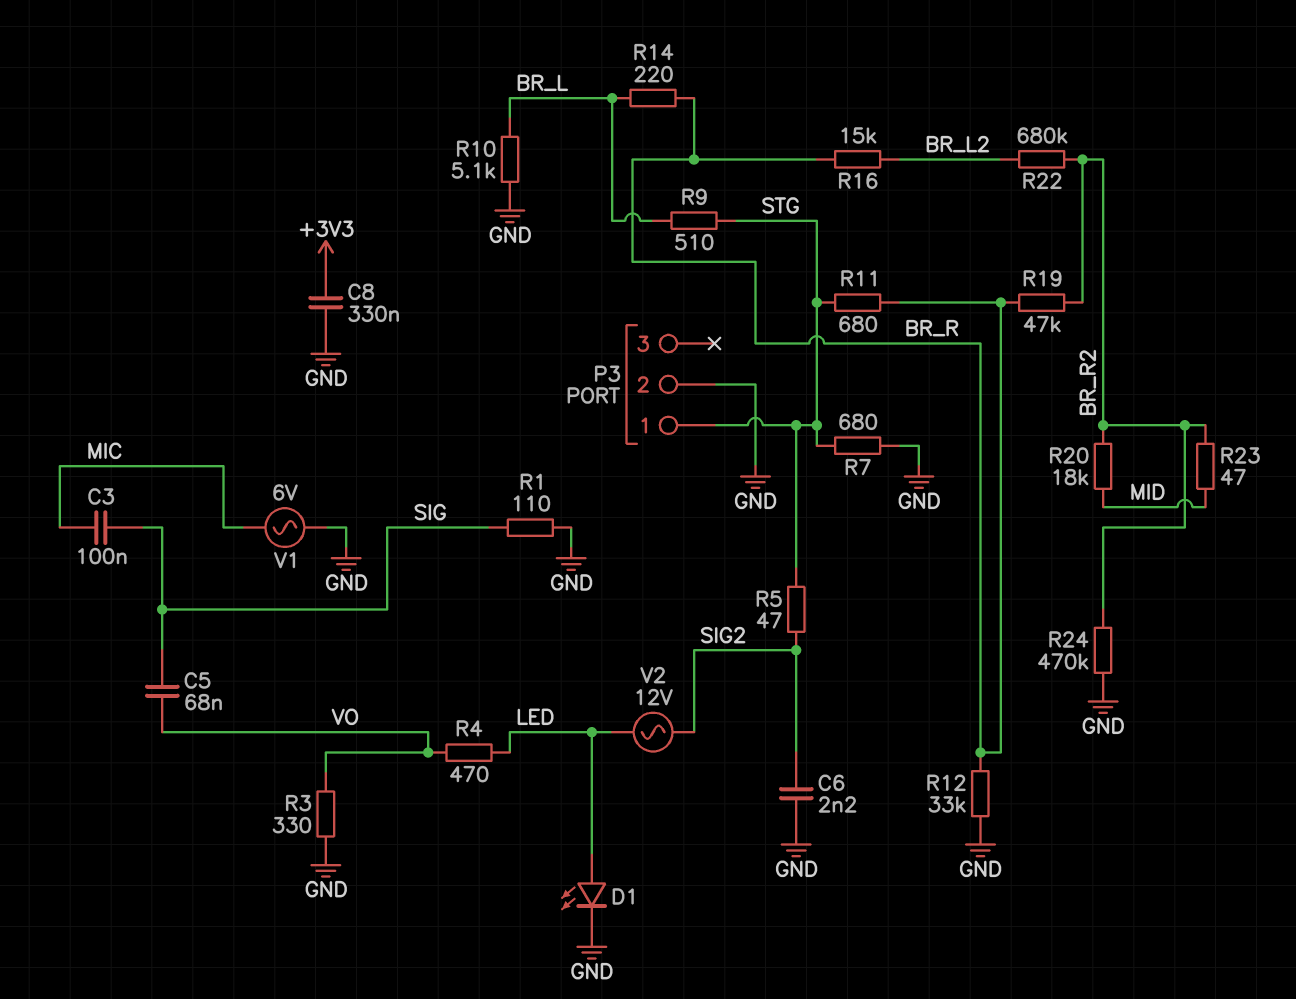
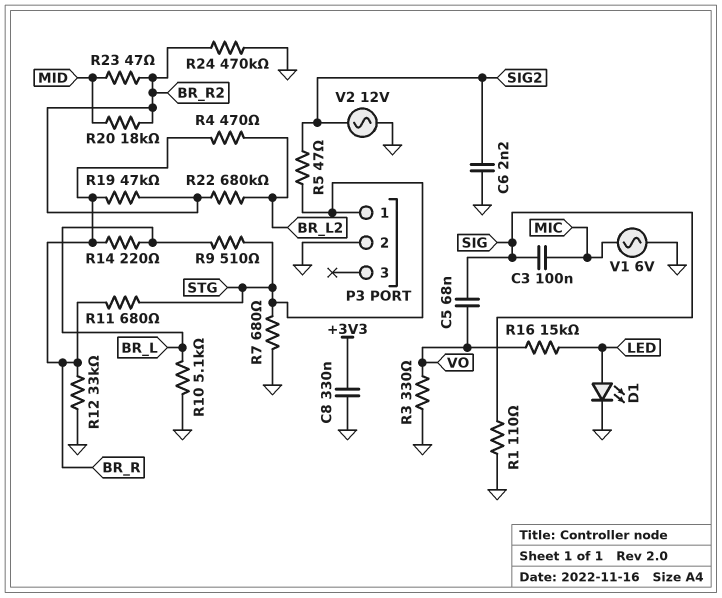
R4: 470 (LED, VO) -> 470 (BR_L2, BR_R)
R16: 15k (BR_L2, BR_R) -> 15k (LED, VO)
V2: AC 12V (LED, SIG2) -> AC 12V (GND, SIG2)

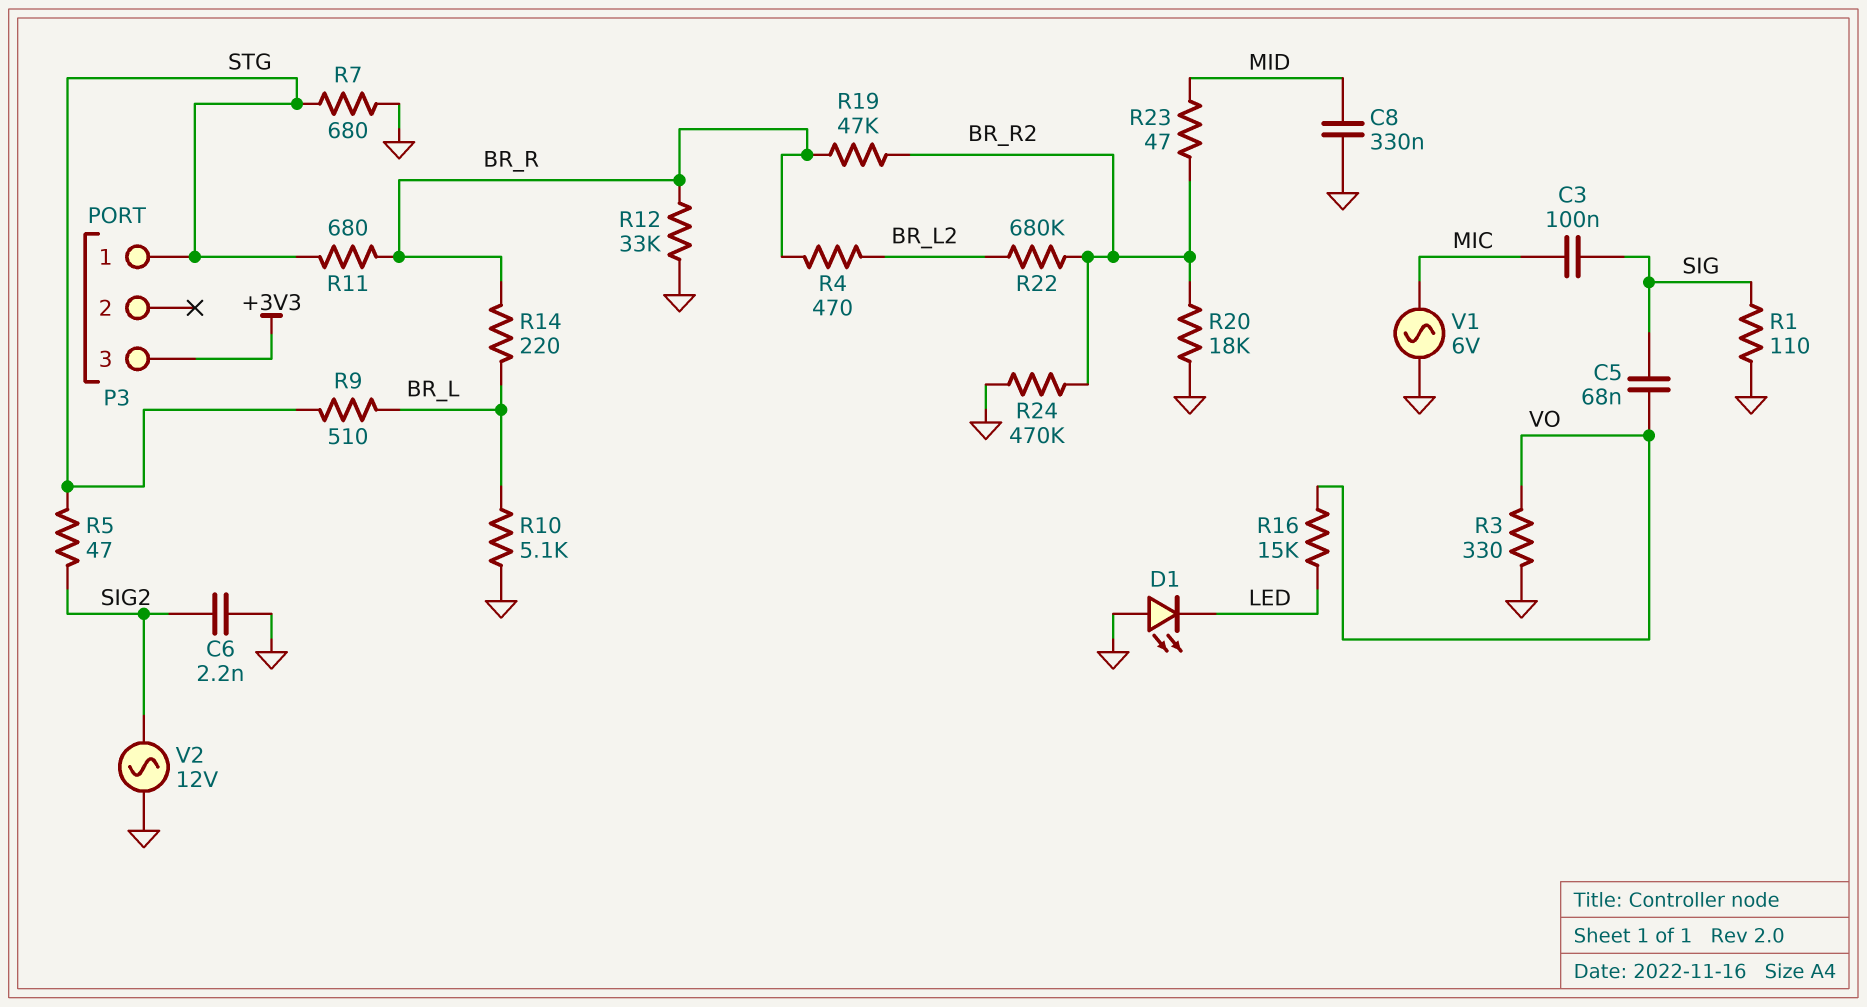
C8: 330nF (+3V3, GND) -> 330nF (GND, MID)
D1: LED (A LED, K GND) -> LED (A GND, K LED)
P3 pin 2: GND -> none
P3 pin 3: none -> +3V3
R20: 18k (BR_R2, MID) -> 18k (BR_R2, GND)

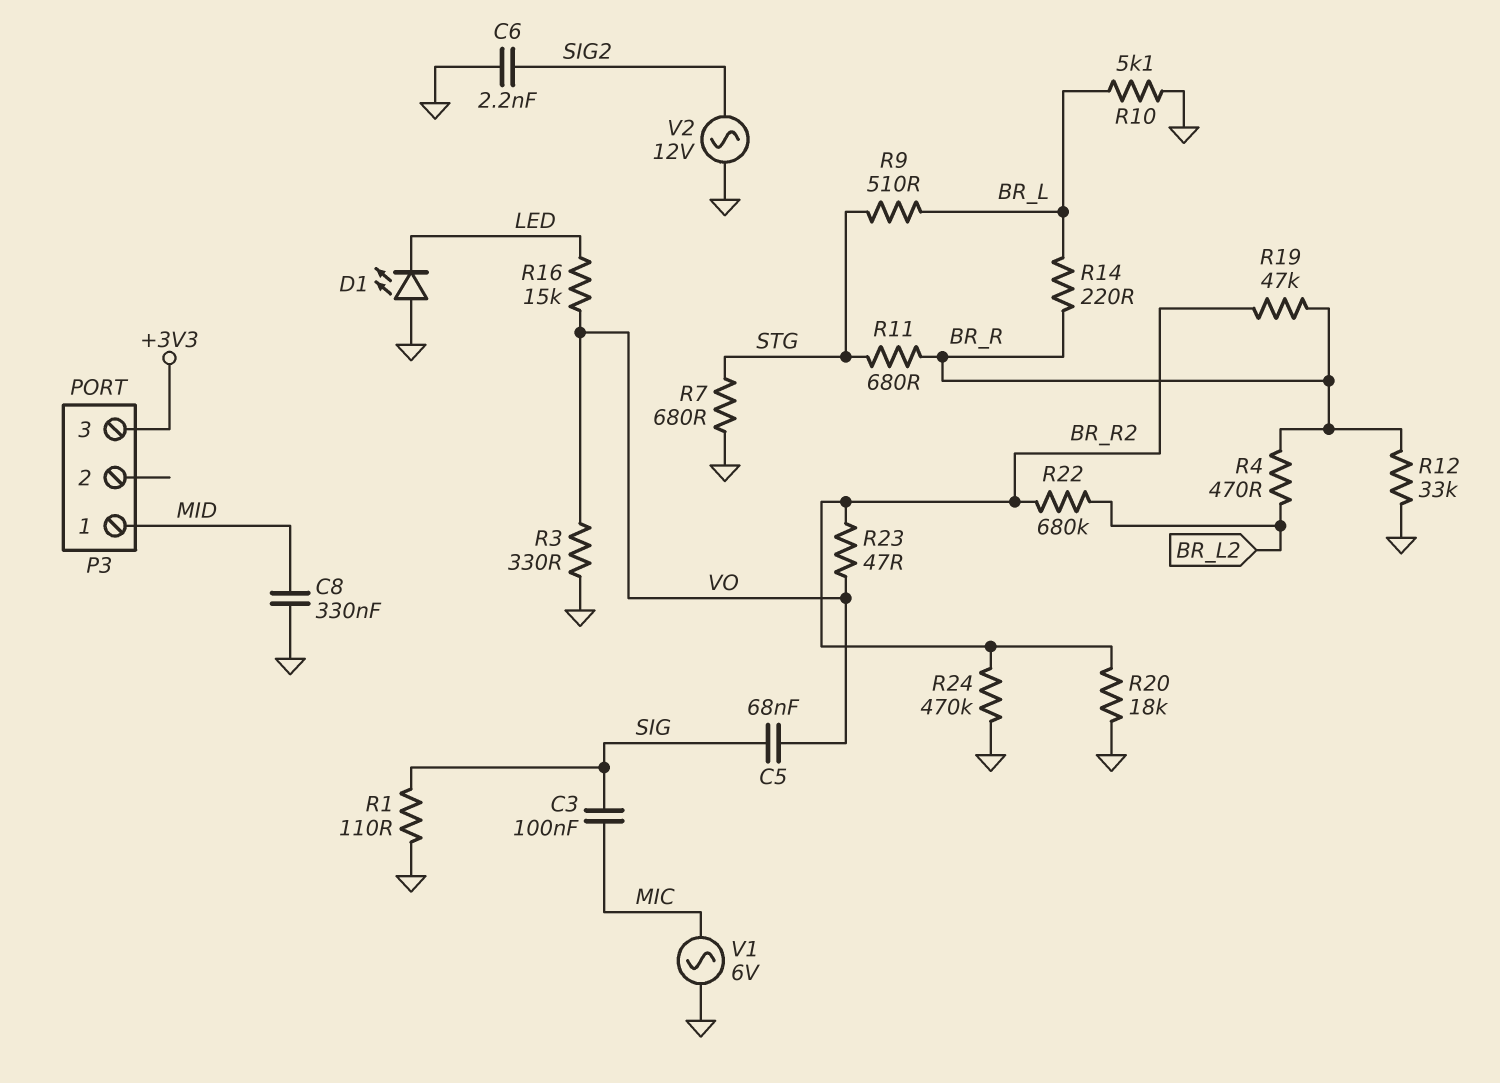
P3 pin 1: STG -> MID
R5: 47 (SIG2, STG) -> none
R23: 47 (BR_R2, MID) -> 47 (BR_R2, VO)

